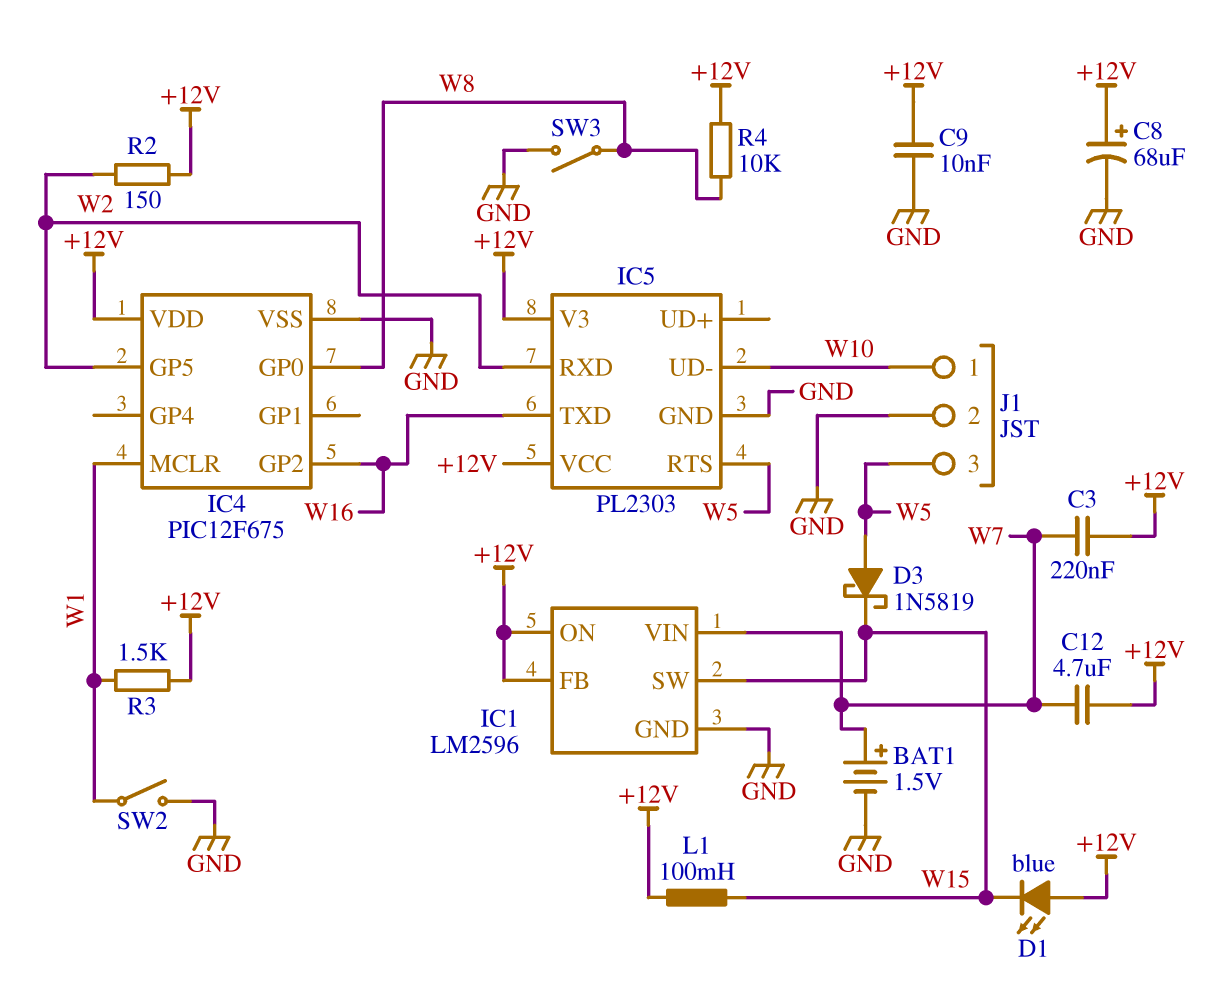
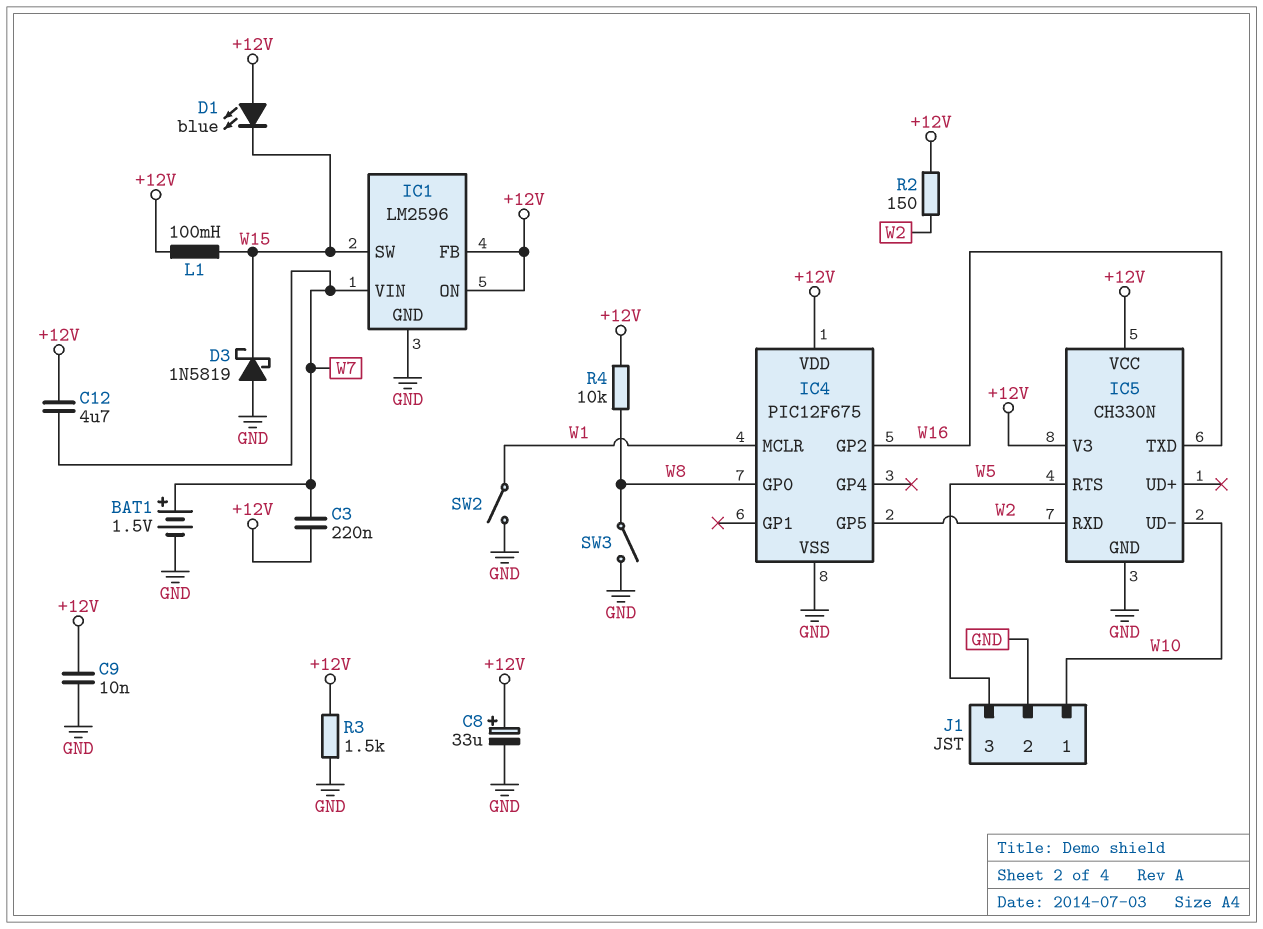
C8: 68uF (plus +12V, minus GND) -> 33uF (plus +12V, minus GND)
D3: schottky 1N5819 (A W5, K W15) -> schottky 1N5819 (A GND, K W15)
IC5: PL2303 -> CH330N
R3: 1.5k (+12V, W1) -> 1.5k (+12V, GND)

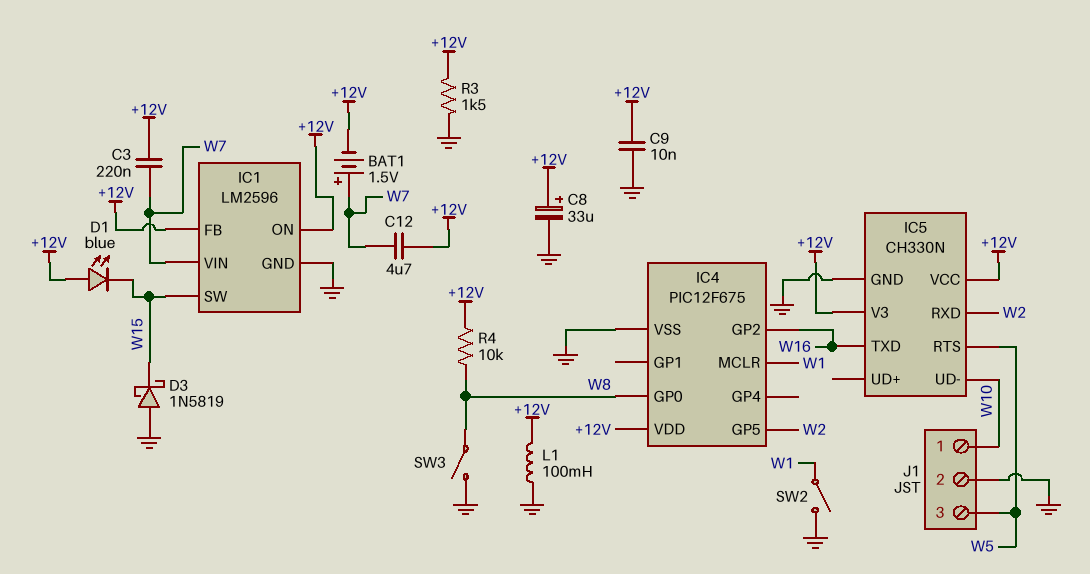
BAT1: 1.5V (plus W7, minus GND) -> 1.5V (plus W7, minus +12V)
L1: 100mH (+12V, W15) -> 100mH (+12V, GND)
R2: 150 (+12V, W2) -> none

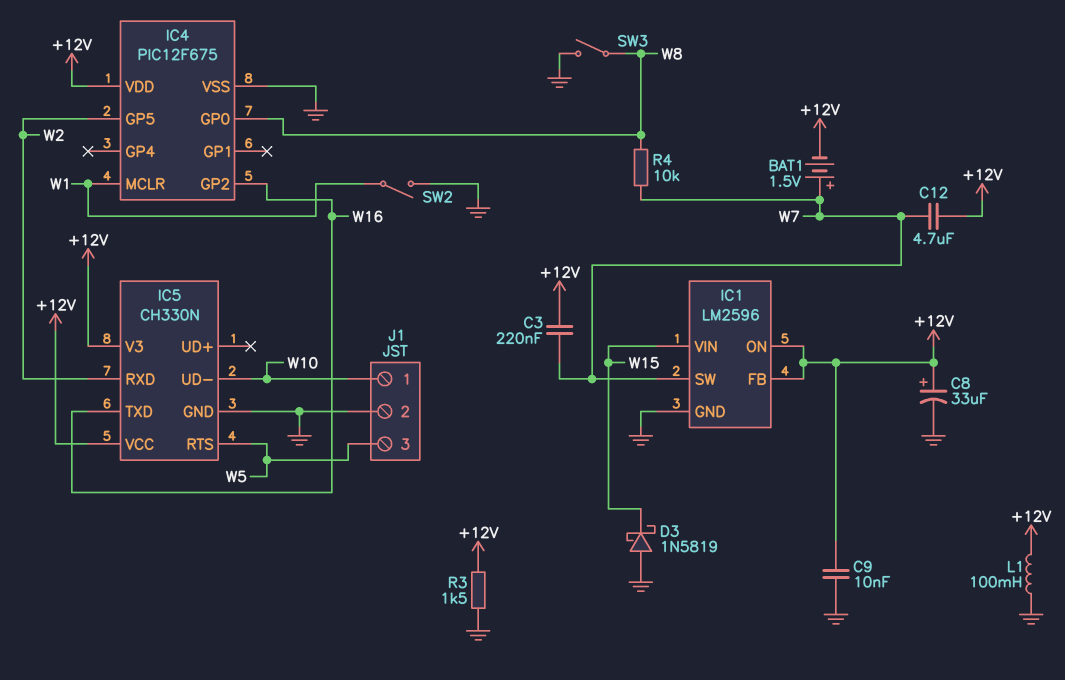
D1: LED blue (A +12V, K W15) -> none
IC1 pin SW: W15 -> W7
IC1 pin VIN: W7 -> W15
R4: 10k (+12V, W8) -> 10k (W7, W8)

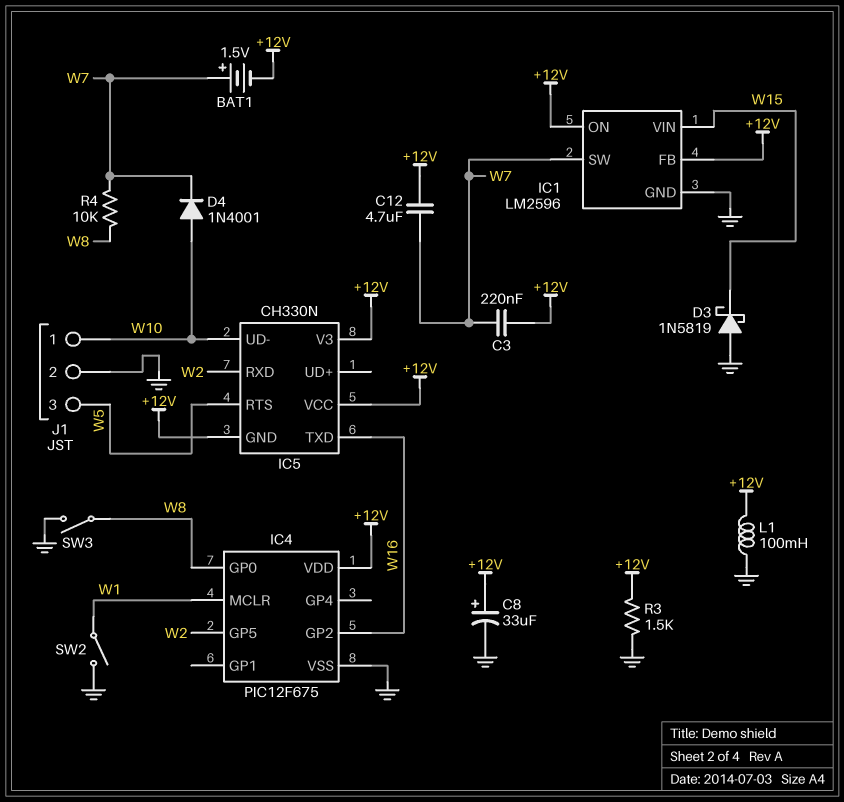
C9: 10nF (+12V, GND) -> none
D4: none -> diode 1N4001 (A W10, K W7)
IC5 pin GND: GND -> +12V

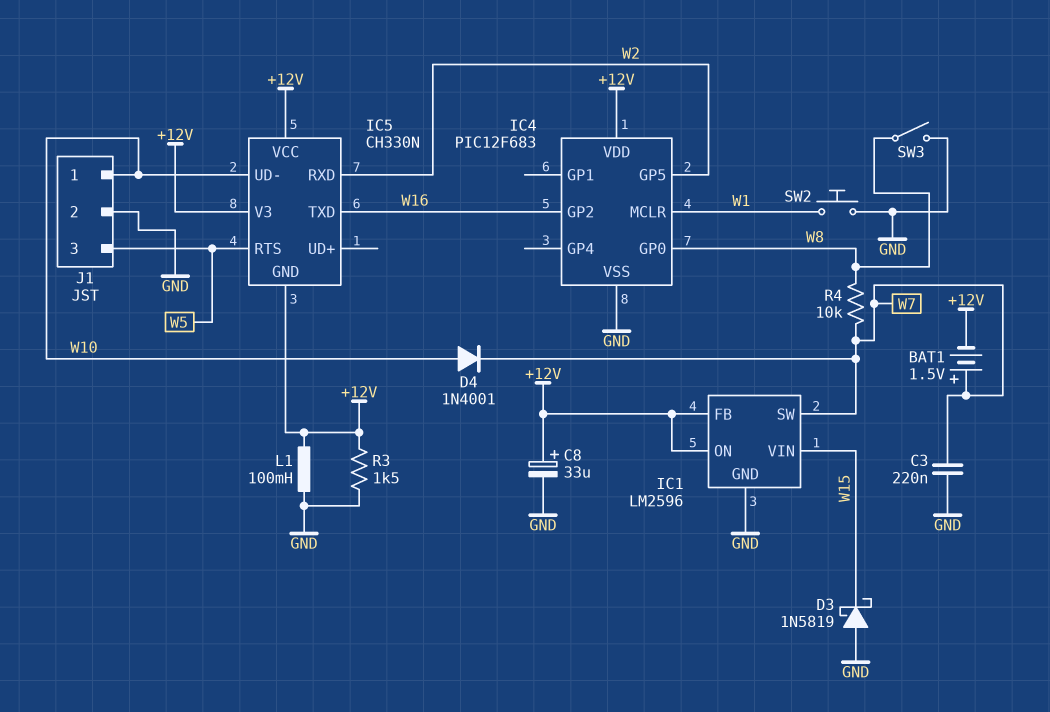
C3: 220nF (+12V, W7) -> 220nF (GND, W7)
C12: 4.7uF (+12V, W7) -> none
IC4: PIC12F675 -> PIC12F683
SW2: switch (GND, W1) -> button (GND, W1)

